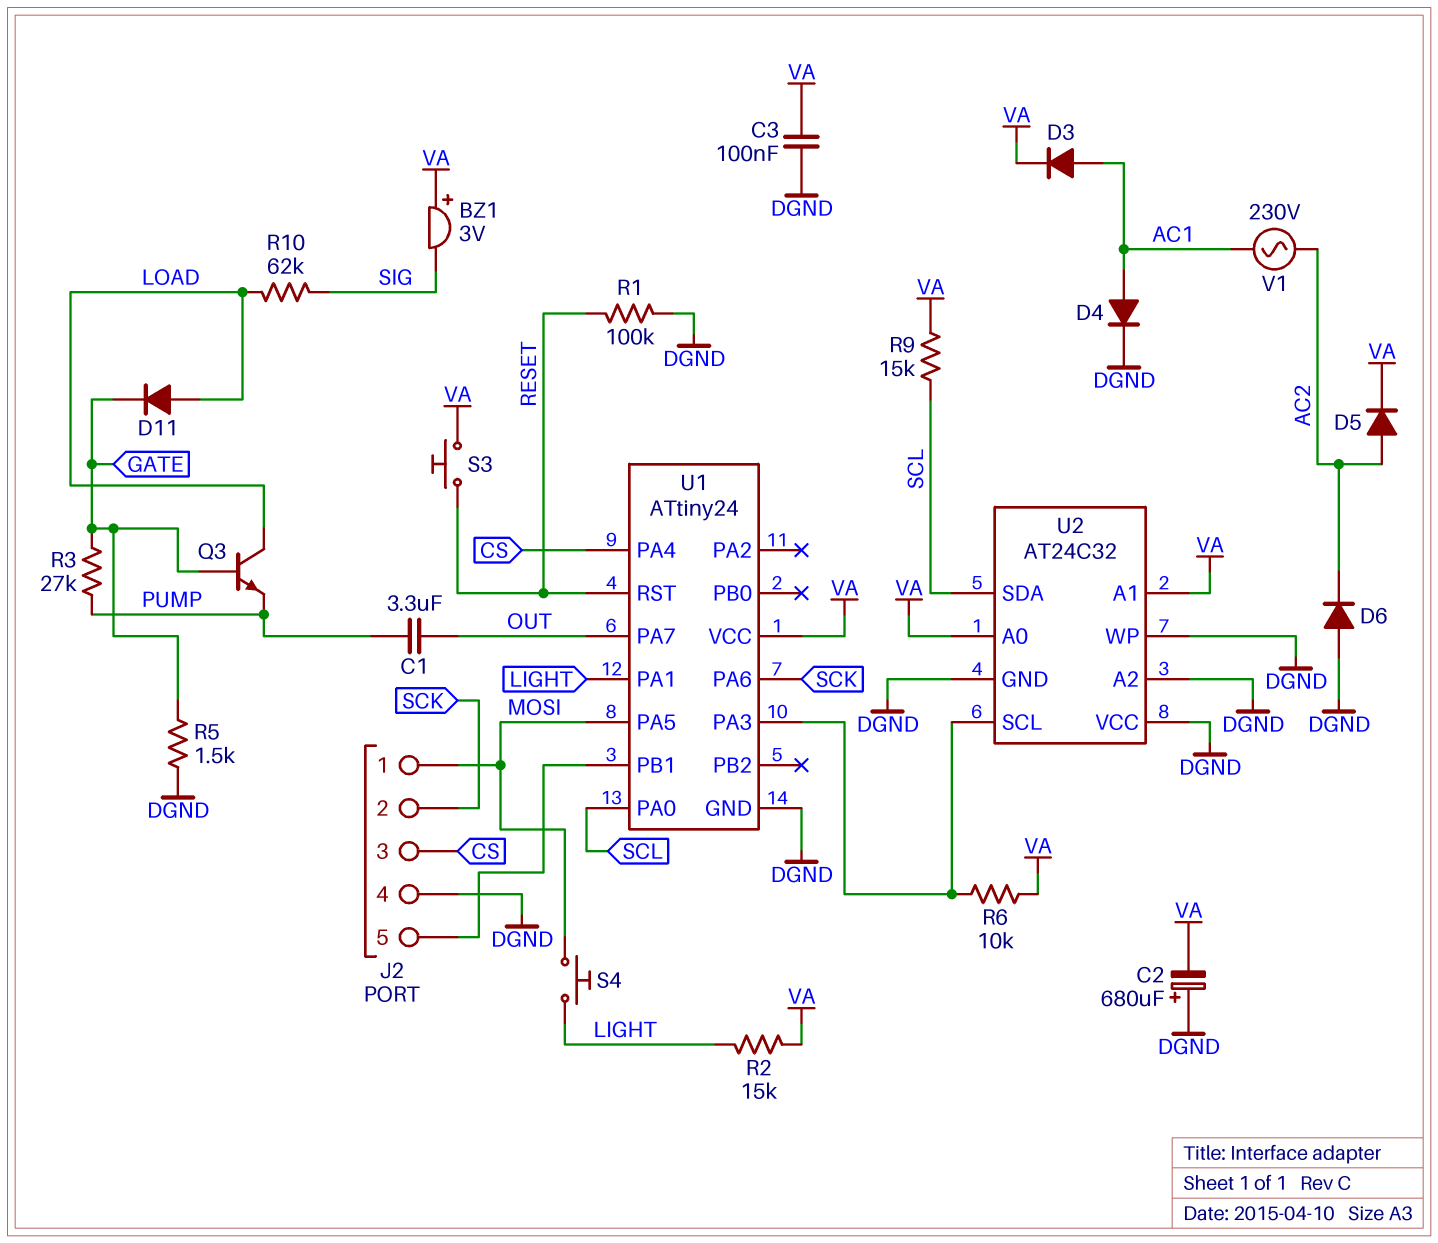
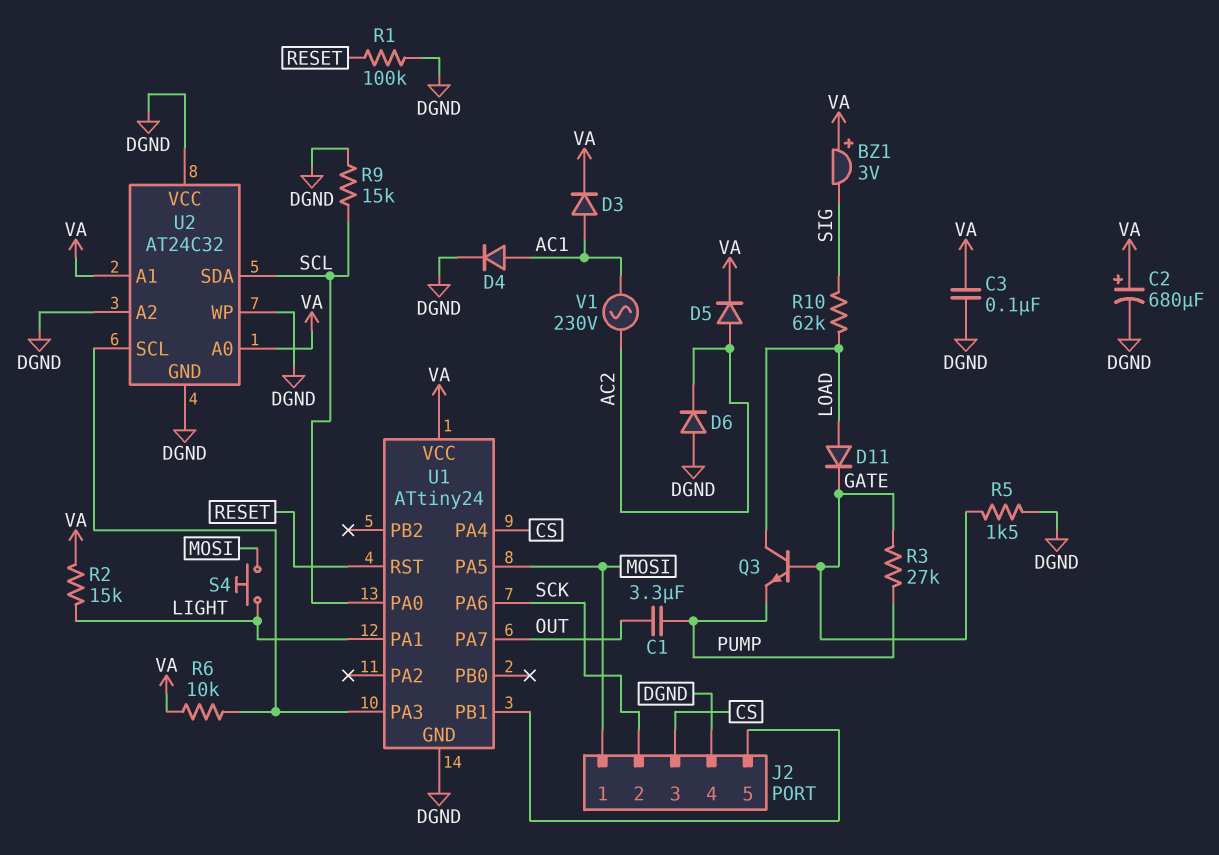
C2: 680uF (plus DGND, minus VA) -> 680uF (plus VA, minus DGND)
R9: 15k (SCL, VA) -> 15k (DGND, SCL)
S3: button (RESET, VA) -> none

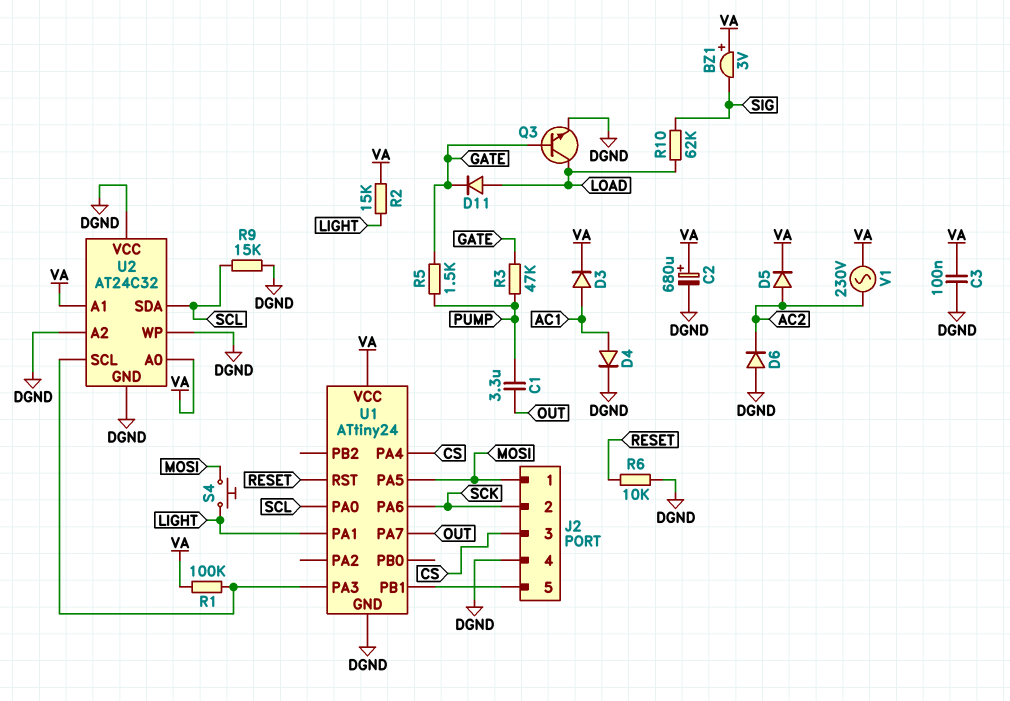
Q3: NPN (B GATE, C LOAD, E PUMP) -> NPN (B GATE, C LOAD, E DGND)
R1: 100k (DGND, RESET) -> 100k (U1/PA3, VA)
R3: 27k (GATE, PUMP) -> 47k (GATE, PUMP)
R5: 1.5k (DGND, GATE) -> 1.5k (GATE, PUMP)
R6: 10k (U1/PA3, VA) -> 10k (DGND, RESET)
V1: AC 230V (AC1, AC2) -> AC 230V (AC2, VA)

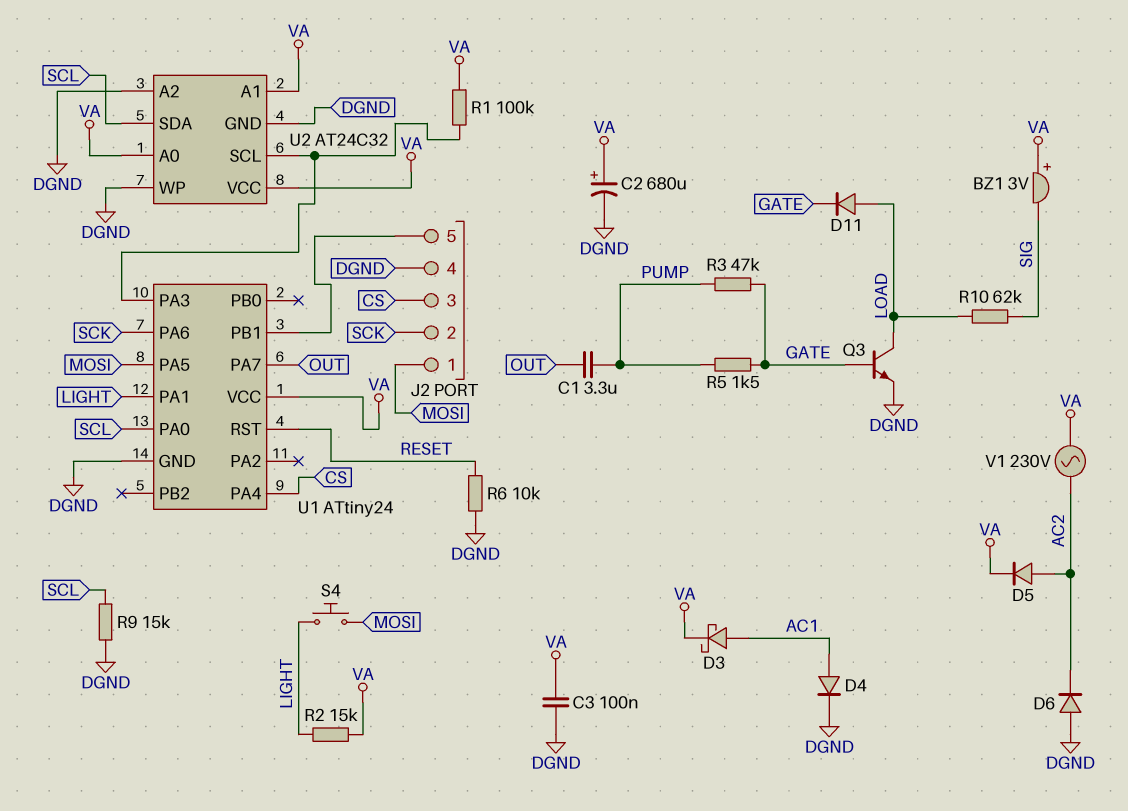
D3: diode (A AC1, K VA) -> schottky (A AC1, K VA)
U2 pin VCC: DGND -> VA

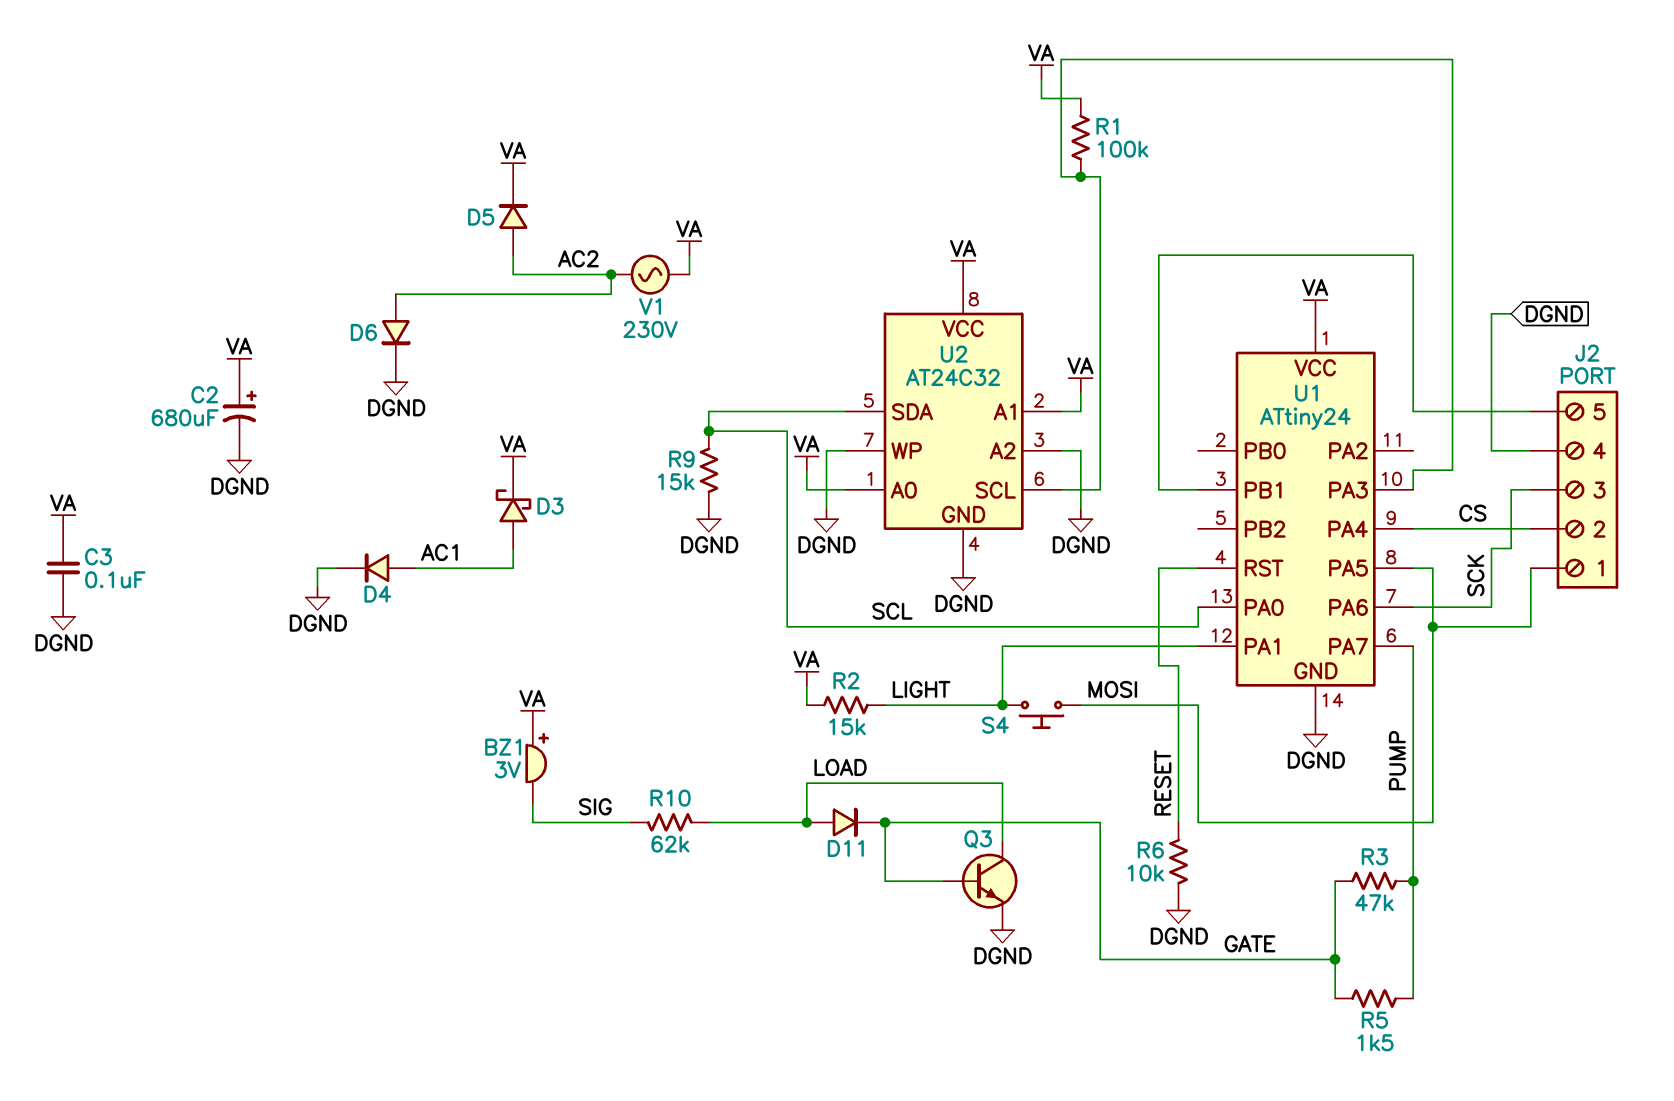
C1: 3.3uF (OUT, PUMP) -> none
D6: diode (A DGND, K AC2) -> diode (A AC2, K DGND)
J2 pin 2: SCK -> CS
J2 pin 3: CS -> SCK
U1 pin PA7: OUT -> PUMP

